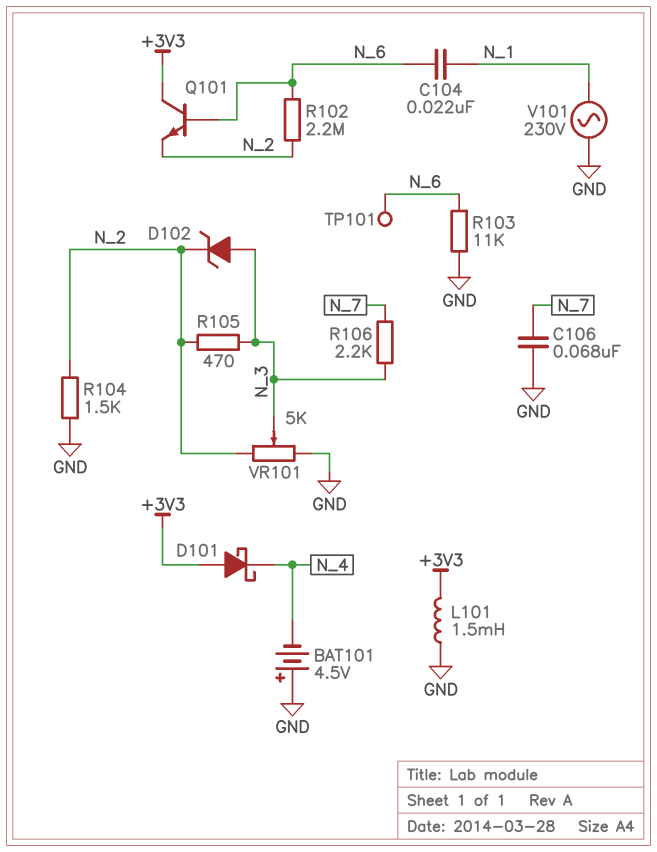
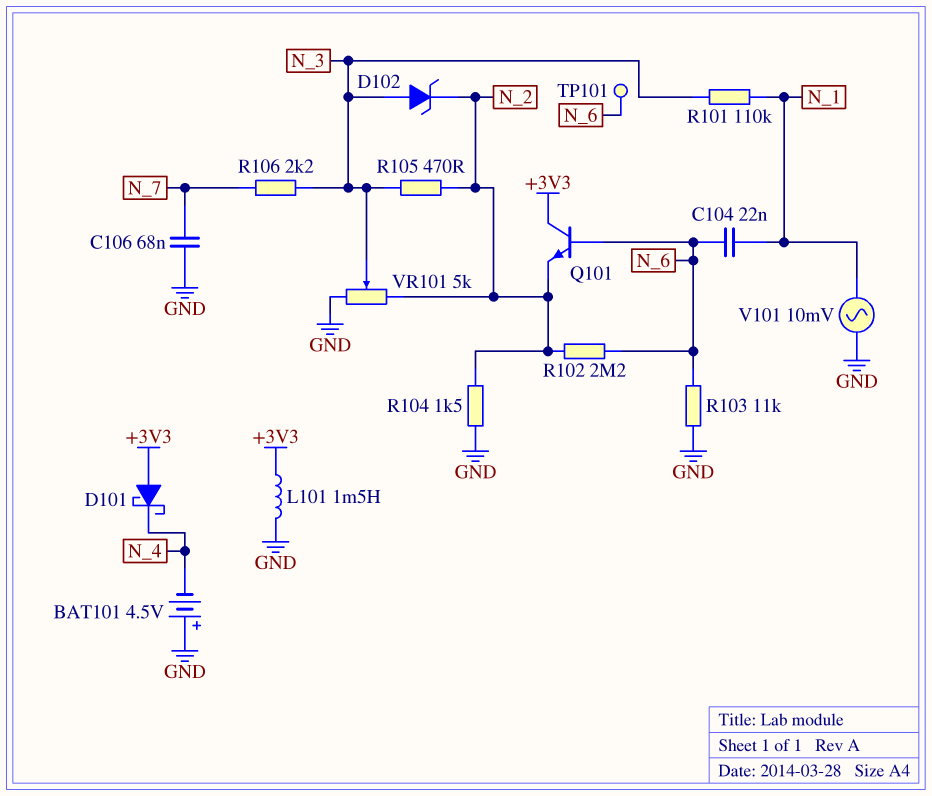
R101: none -> 110k (N_1, N_3)
V101: AC 230V (GND, N_1) -> AC 10mV (GND, N_1)

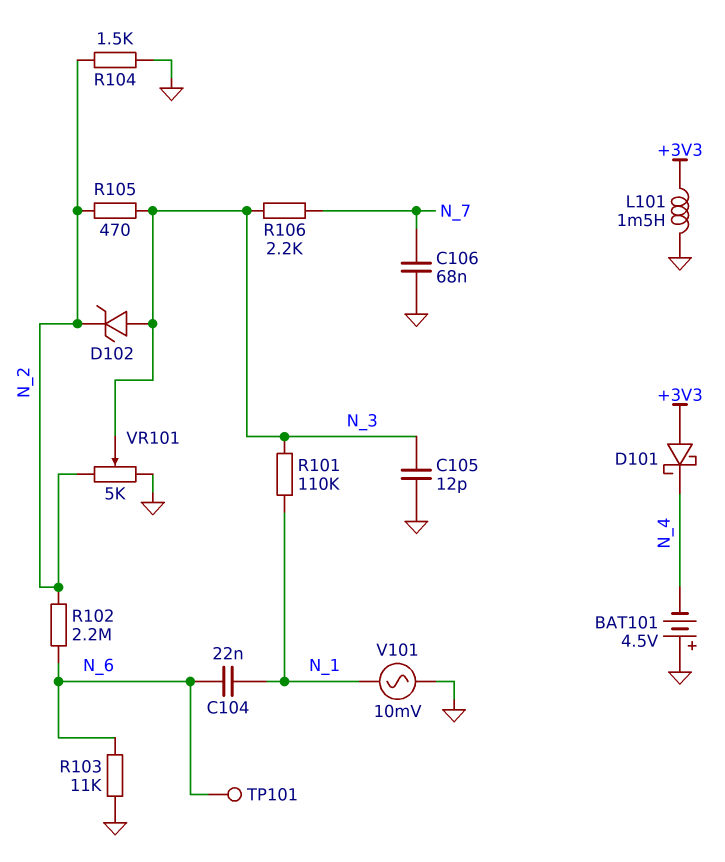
C105: none -> 12pF (GND, N_3)
Q101: NPN (B N_6, C +3V3, E N_2) -> none

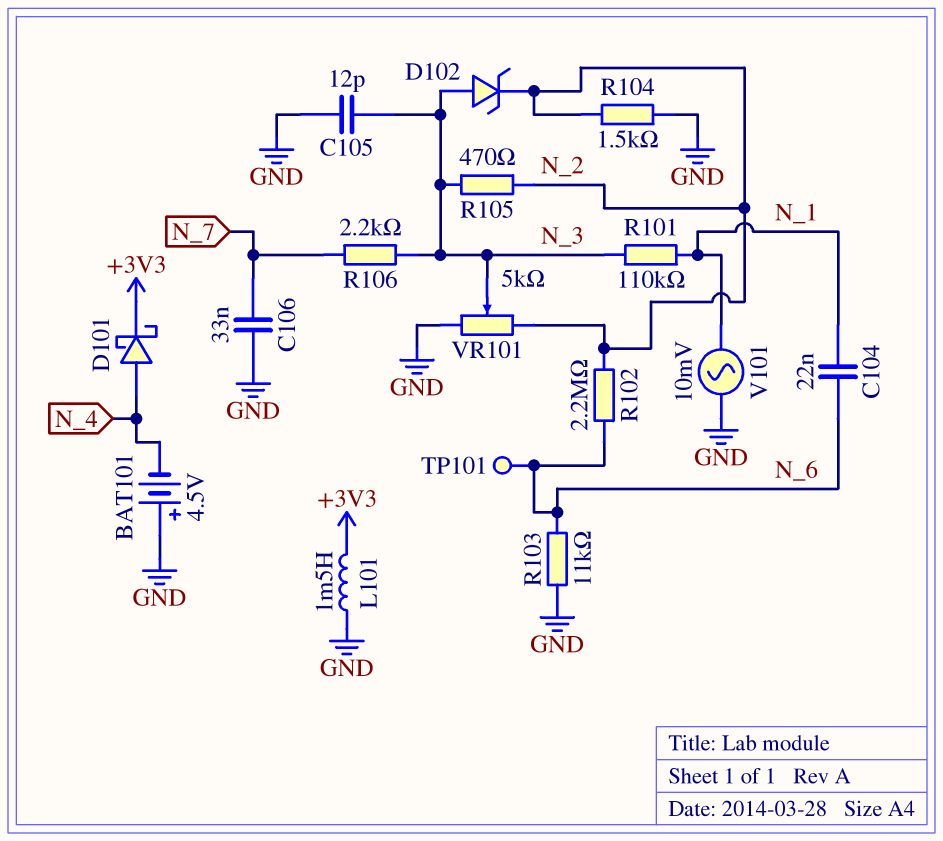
C106: 68nF (GND, N_7) -> 33nF (GND, N_7)
D101: schottky (A +3V3, K N_4) -> schottky (A N_4, K +3V3)

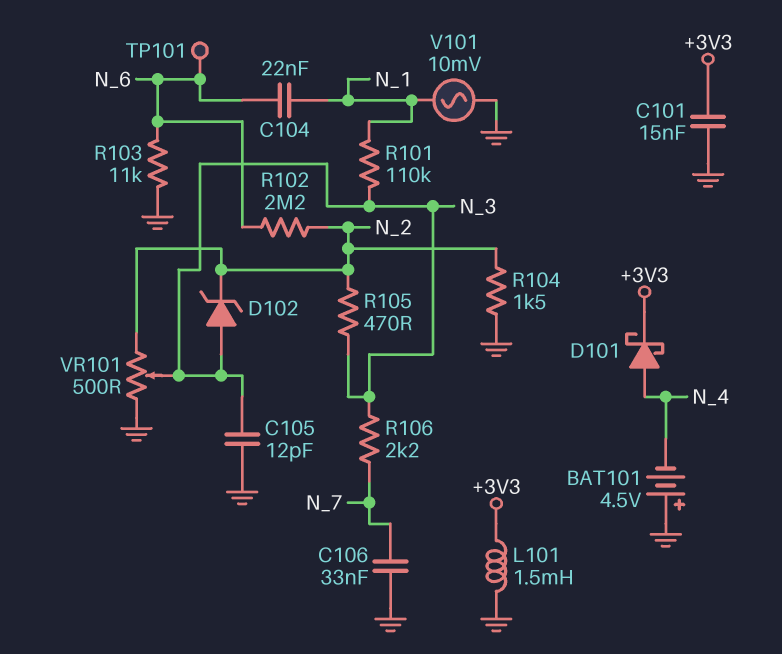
C101: none -> 15nF (+3V3, GND)
VR101: 5k (GND, N_2, wiper N_3) -> 500 (GND, N_2, wiper N_3)

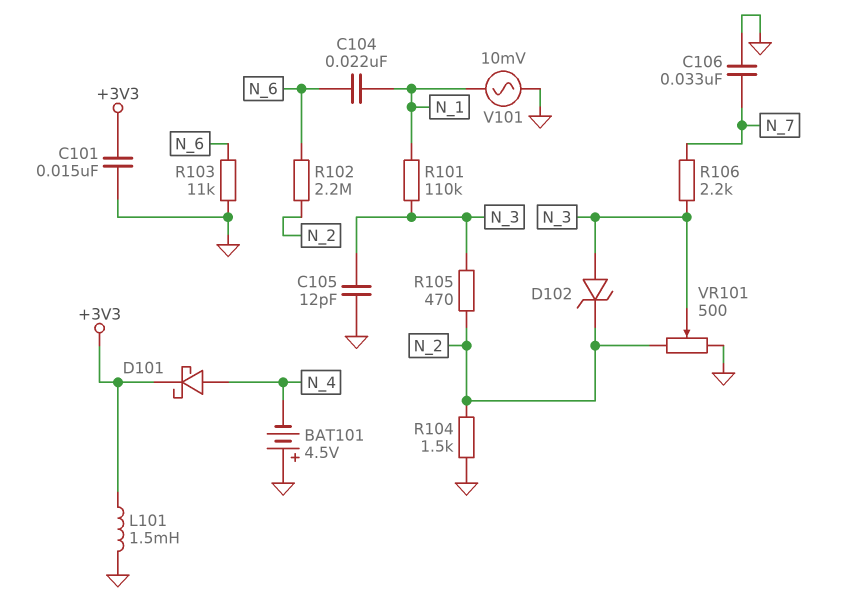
TP101: test point (N_6) -> none

